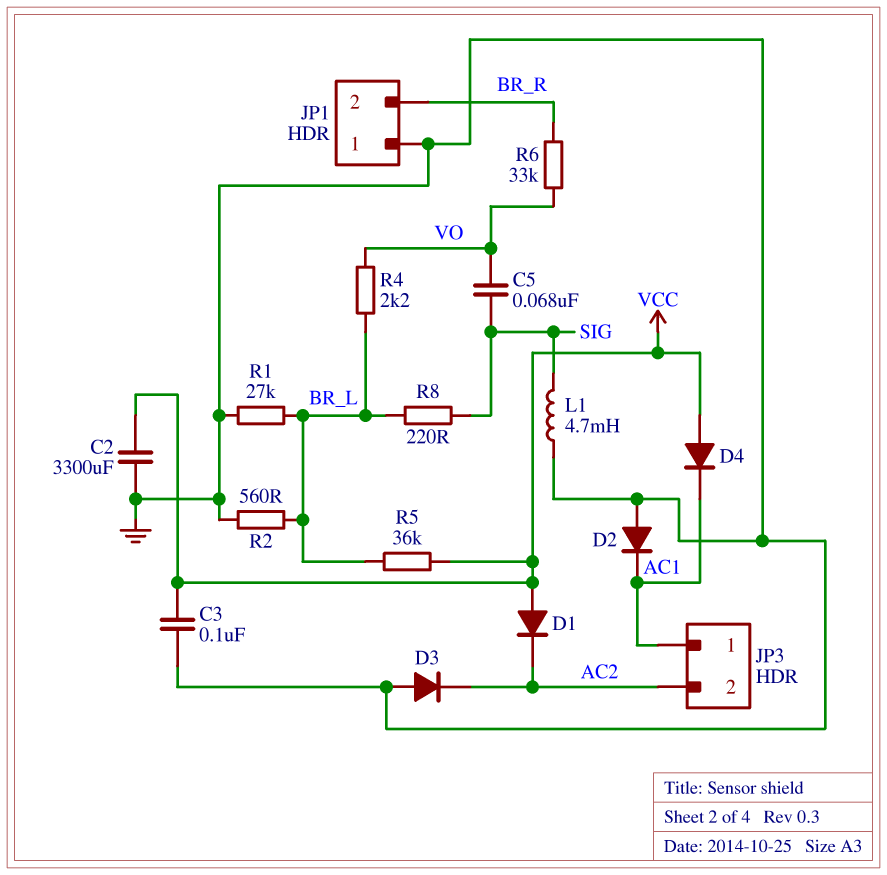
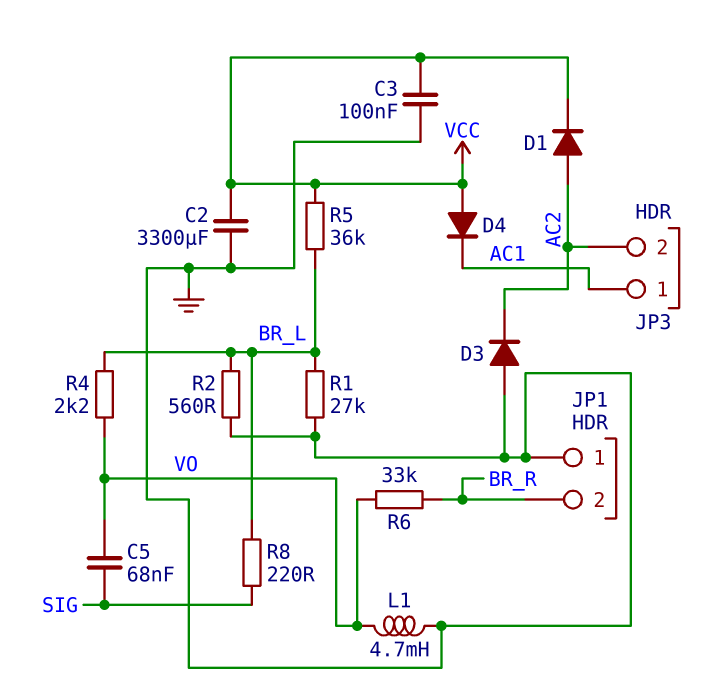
D1: diode (A VCC, K AC2) -> diode (A AC2, K VCC)
D2: diode (A GND, K AC1) -> none
L1: 4.7mH (GND, SIG) -> 4.7mH (GND, VO)

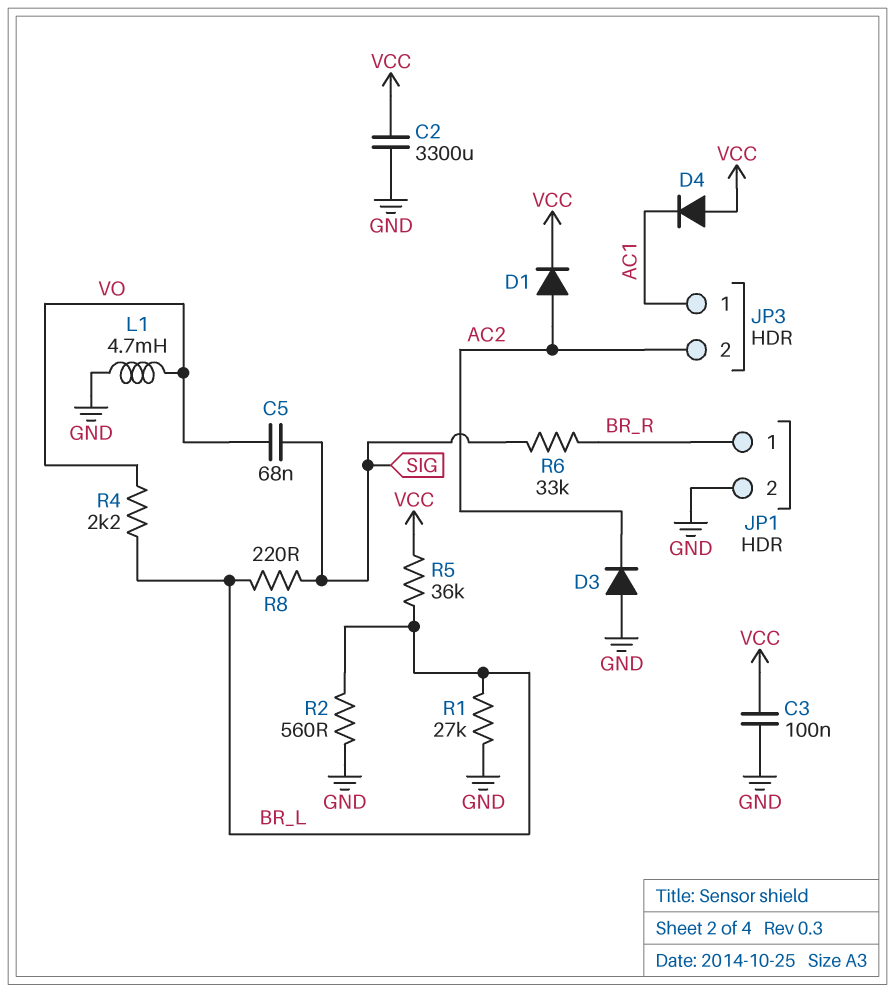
JP1 pin 1: GND -> BR_R
JP1 pin 2: BR_R -> GND
R6: 33k (BR_R, VO) -> 33k (BR_R, SIG)

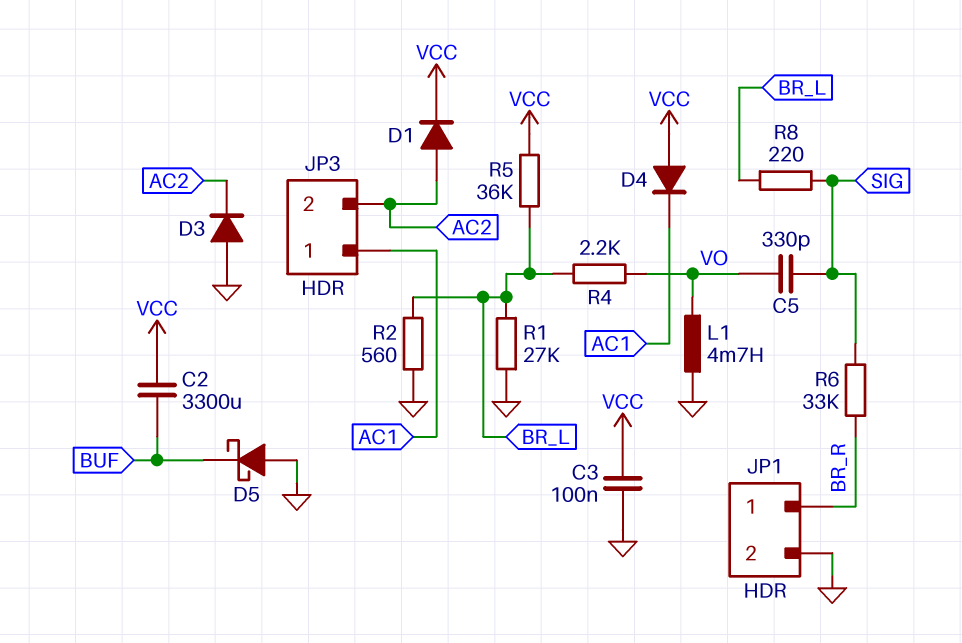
C2: 3300uF (GND, VCC) -> 3300uF (BUF, VCC)
C5: 68nF (SIG, VO) -> 330pF (SIG, VO)
D5: none -> schottky (A GND, K BUF)

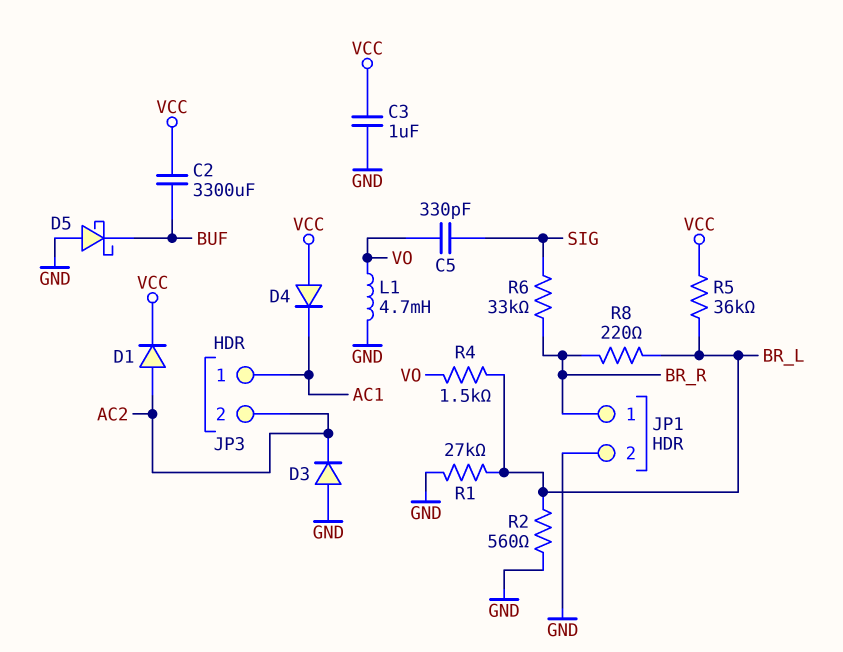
C3: 100nF (GND, VCC) -> 1uF (GND, VCC)
R4: 2.2k (BR_L, VO) -> 1.5k (BR_L, VO)
R8: 220 (BR_L, SIG) -> 220 (BR_L, BR_R)

